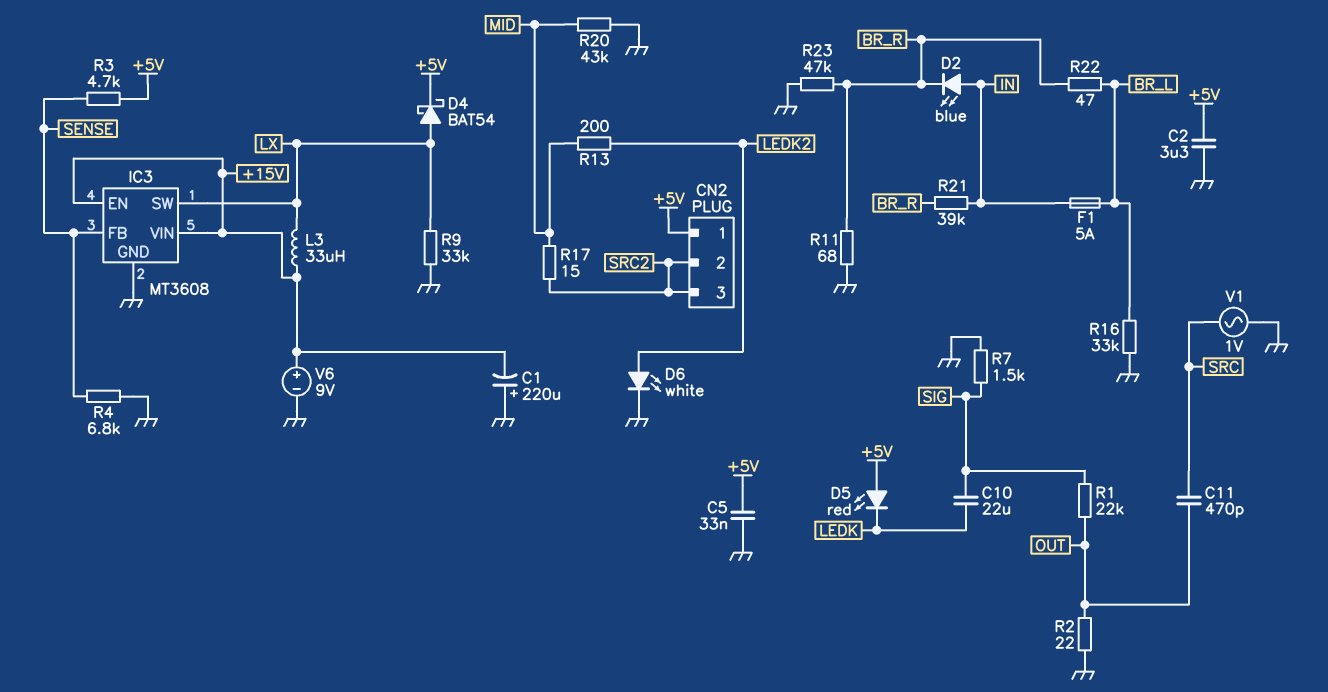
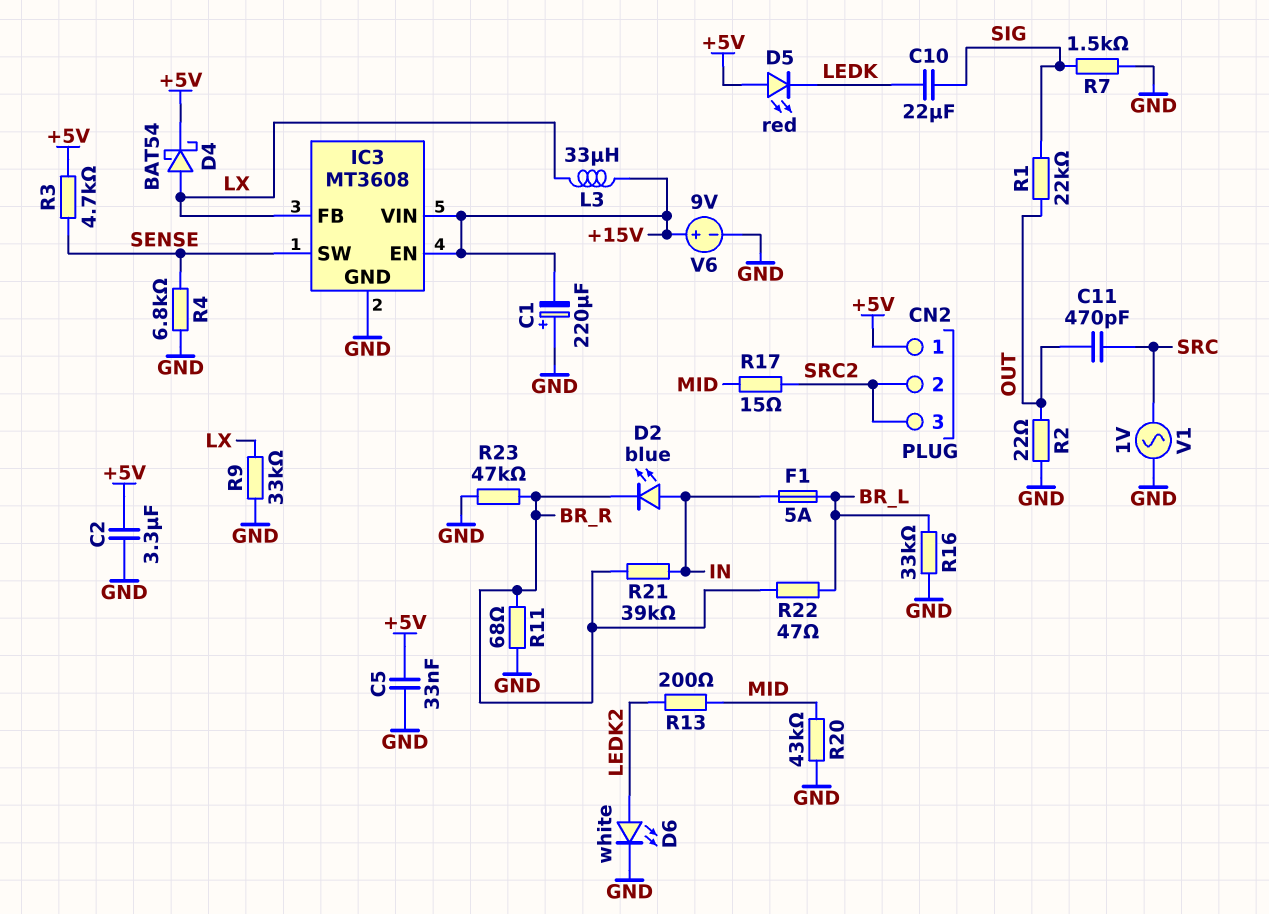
IC3 pin FB: SENSE -> LX
IC3 pin SW: LX -> SENSE

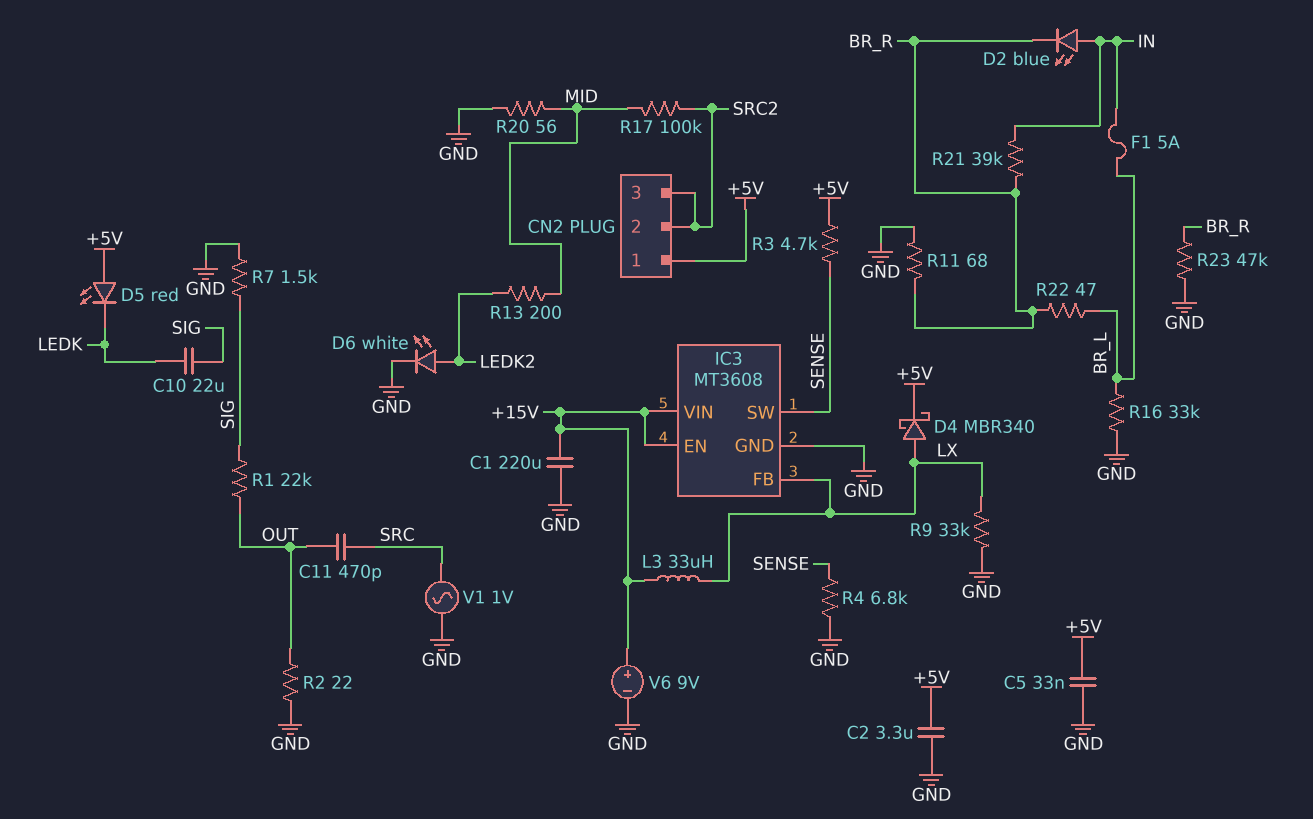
C1: 220uF (plus GND, minus +15V) -> 220uF (+15V, GND)
D4: schottky BAT54 (A LX, K +5V) -> schottky MBR340 (A LX, K +5V)
R17: 15 (MID, SRC2) -> 100k (MID, SRC2)
R20: 43k (GND, MID) -> 56 (GND, MID)

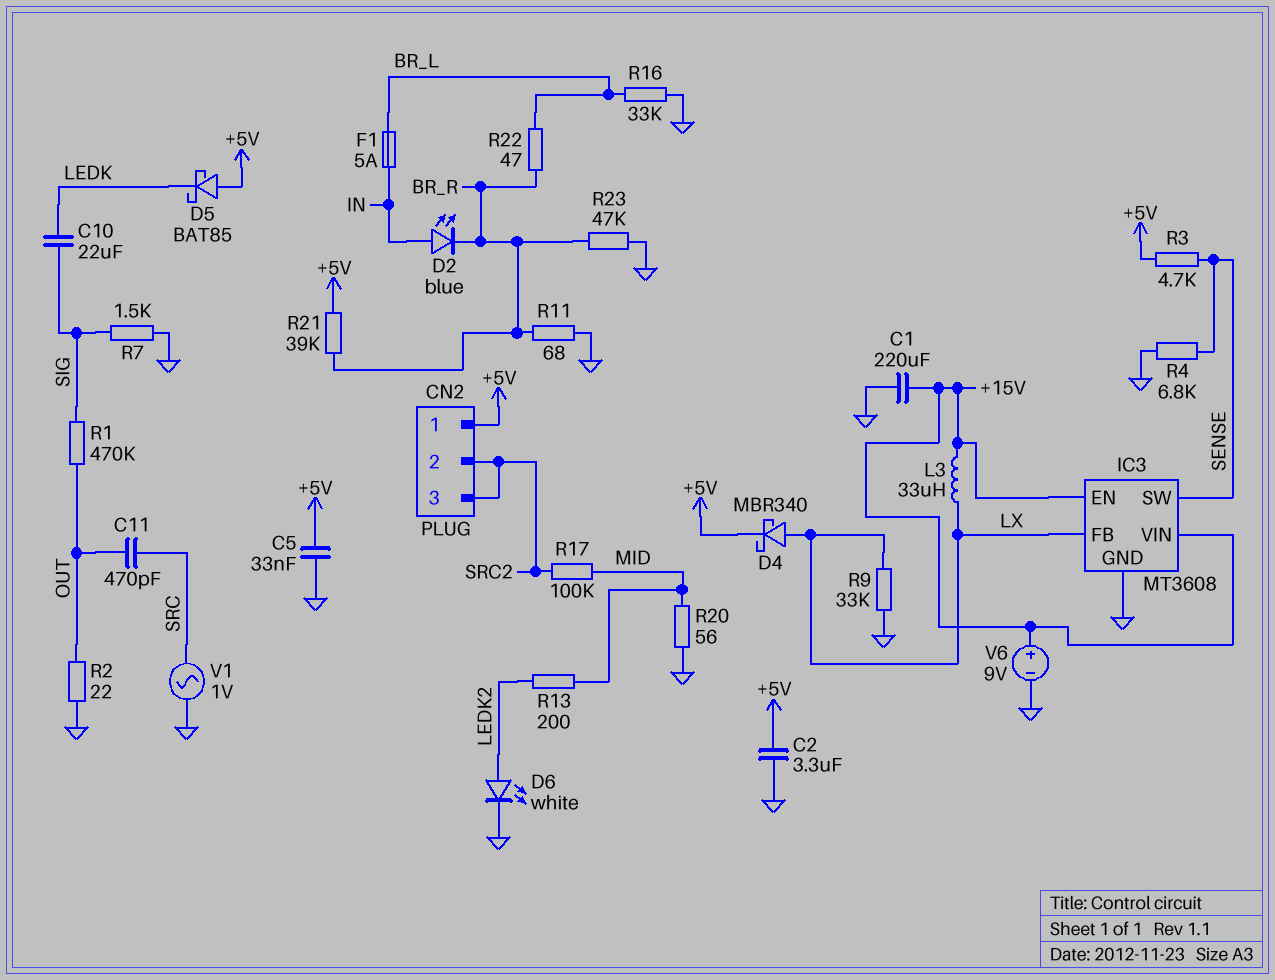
D5: LED red (A +5V, K LEDK) -> schottky BAT85 (A +5V, K LEDK)
R1: 22k (OUT, SIG) -> 470k (OUT, SIG)
R21: 39k (BR_R, IN) -> 39k (+5V, BR_R)

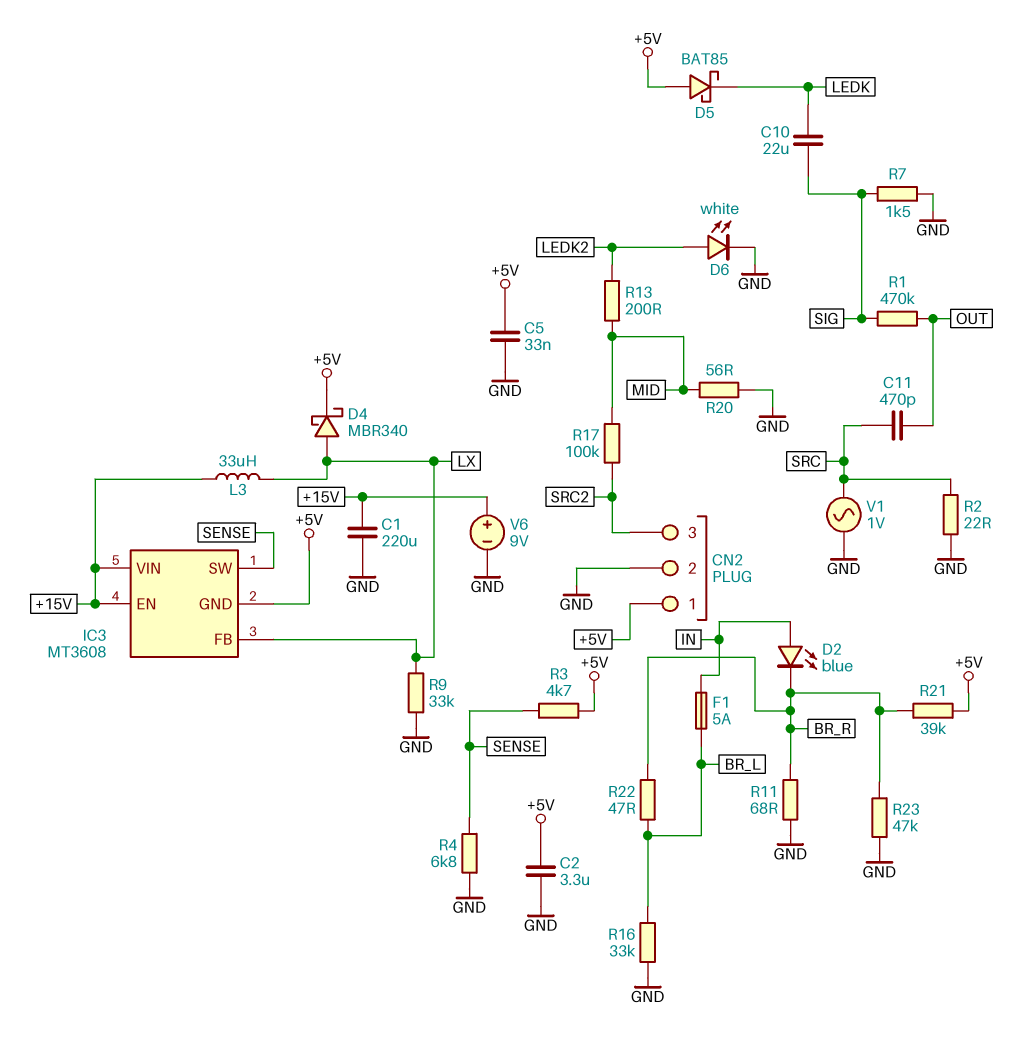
CN2 pin 2: SRC2 -> GND
IC3 pin GND: GND -> +5V
R2: 22 (GND, OUT) -> 22 (GND, SRC)

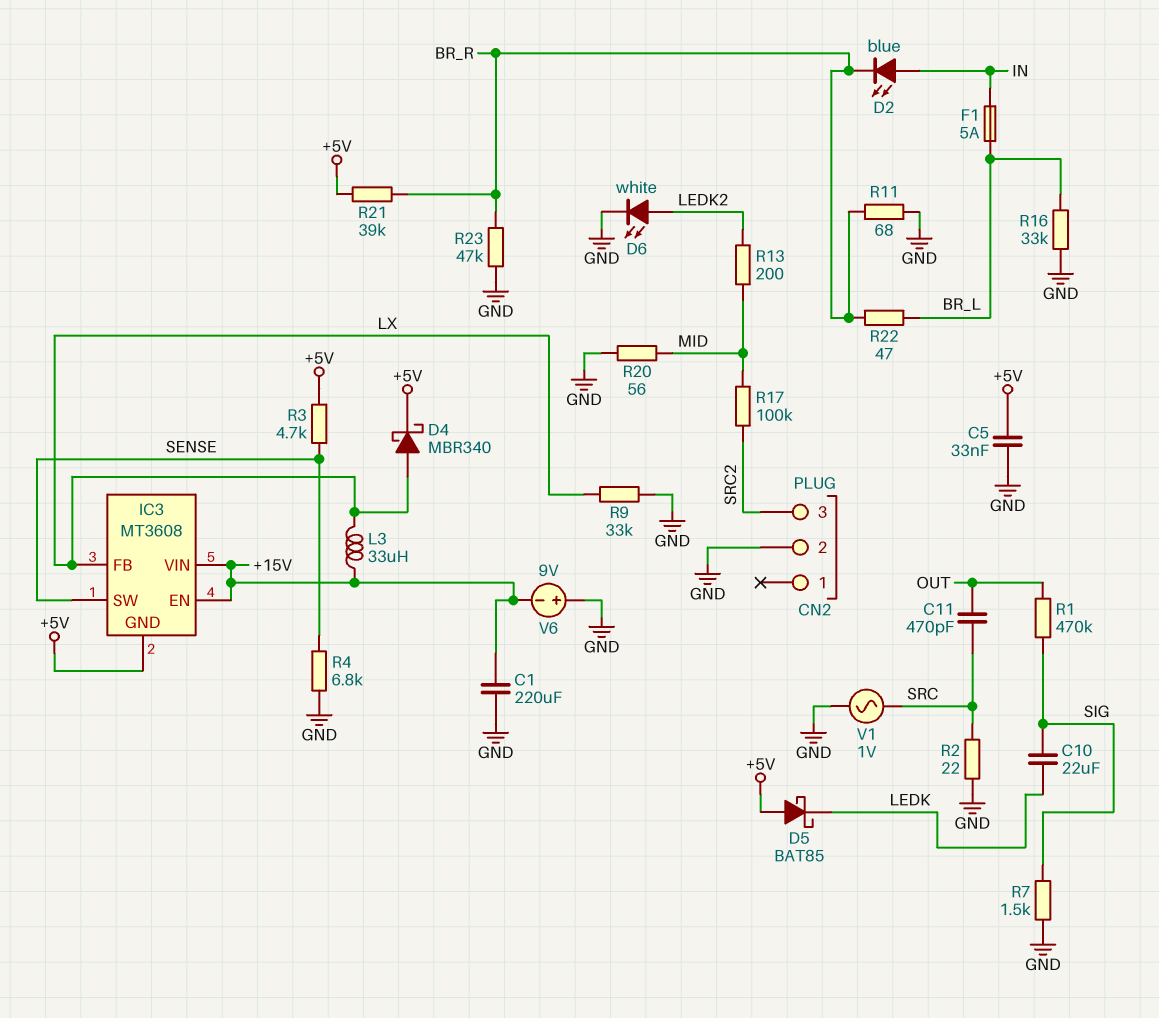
C2: 3.3uF (+5V, GND) -> none
CN2 pin 1: +5V -> none
V6: 9V (plus +15V, minus GND) -> 9V (plus GND, minus +15V)

